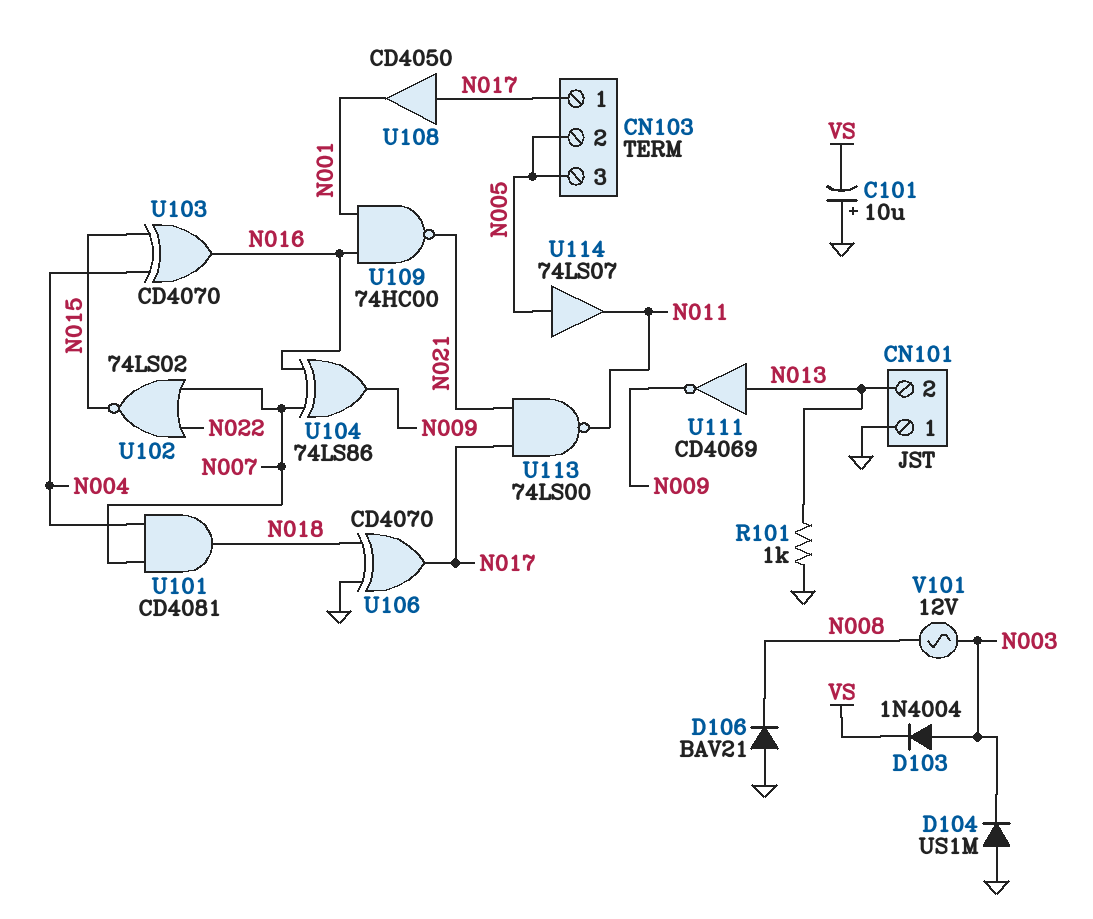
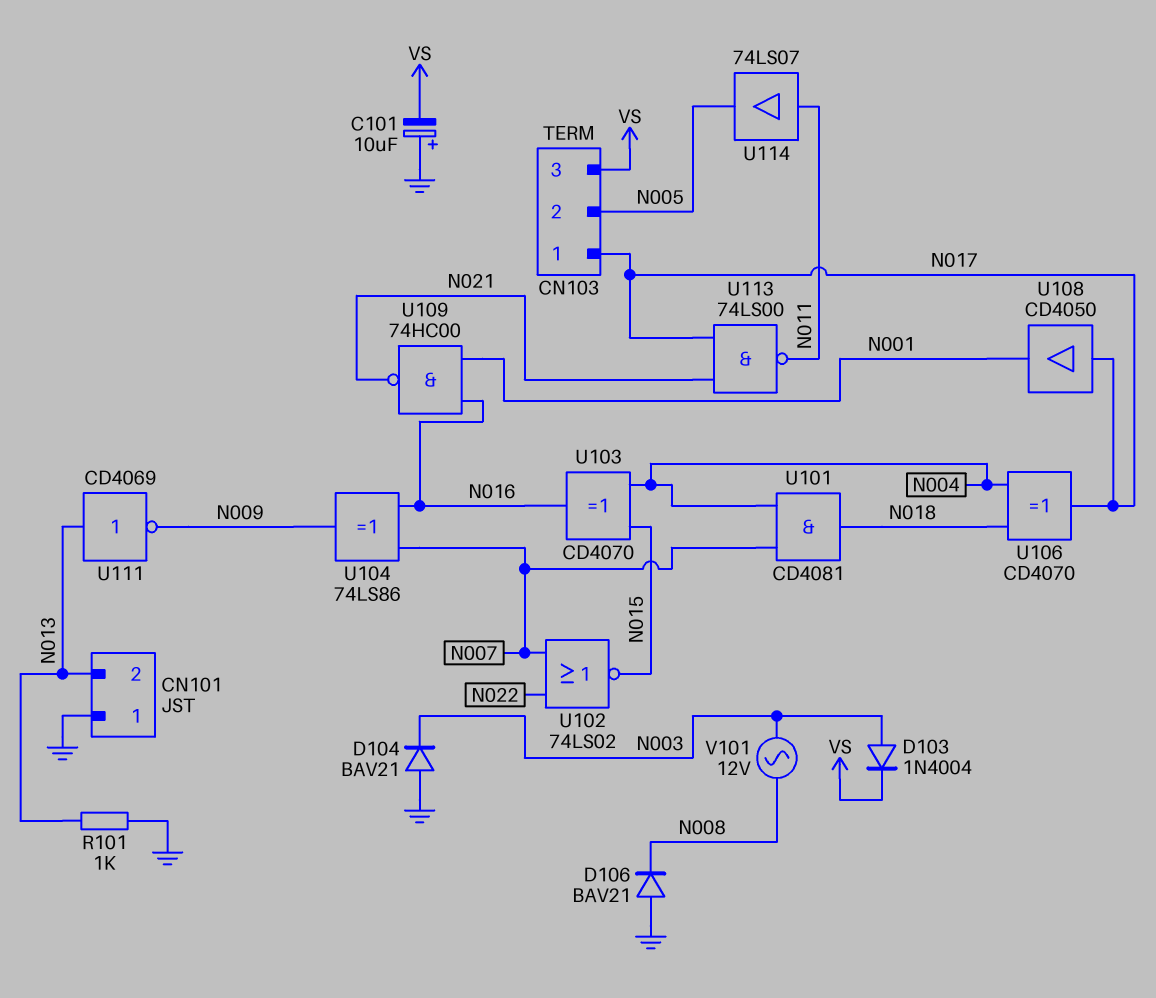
CN103 pin 3: N005 -> VS
D104: diode US1M (A GND, K N003) -> diode BAV21 (A GND, K N003)
U106: XOR CD4070 (in GND, in N018, out N017) -> XOR CD4070 (in N004, in N018, out N017)
U114: buffer 74LS07 (in N005, out N011) -> buffer 74LS07 (in N011, out N005)

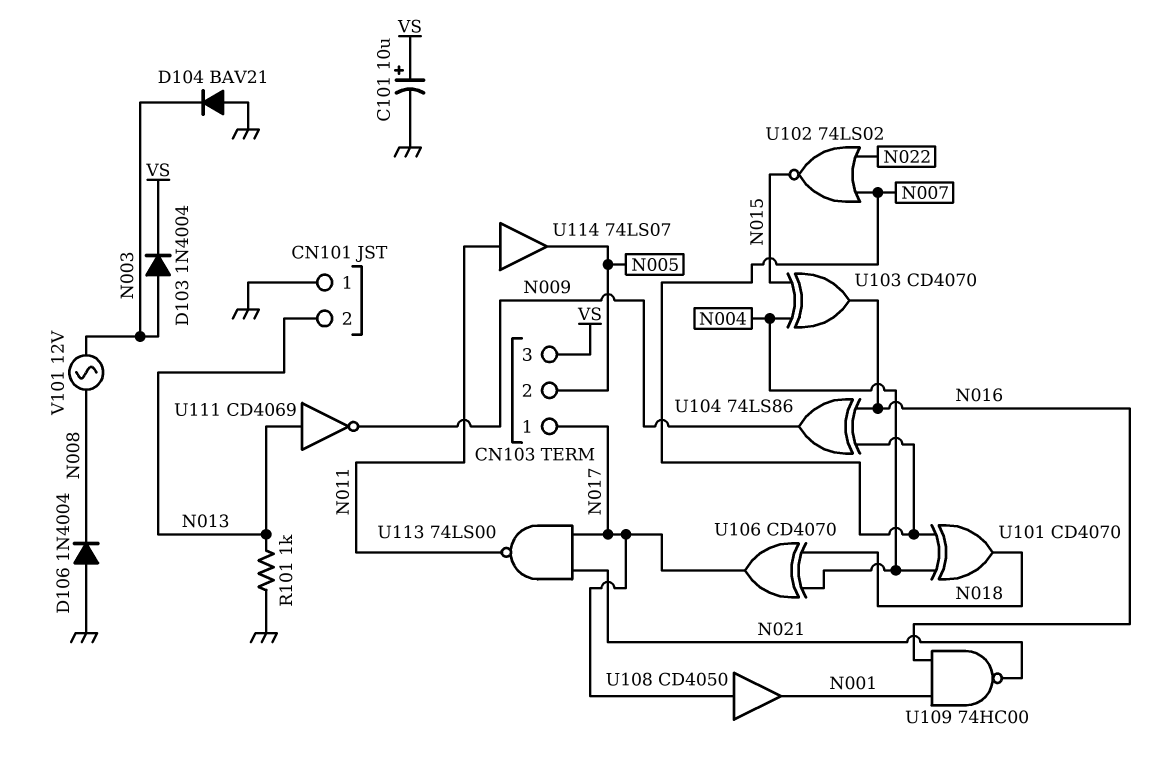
C101: 10uF (plus GND, minus VS) -> 10uF (plus VS, minus GND)
D106: diode BAV21 (A GND, K N008) -> diode 1N4004 (A GND, K N008)
U101: AND CD4081 (in N004, in N007, out N018) -> XOR CD4070 (in N004, in N007, out N018)

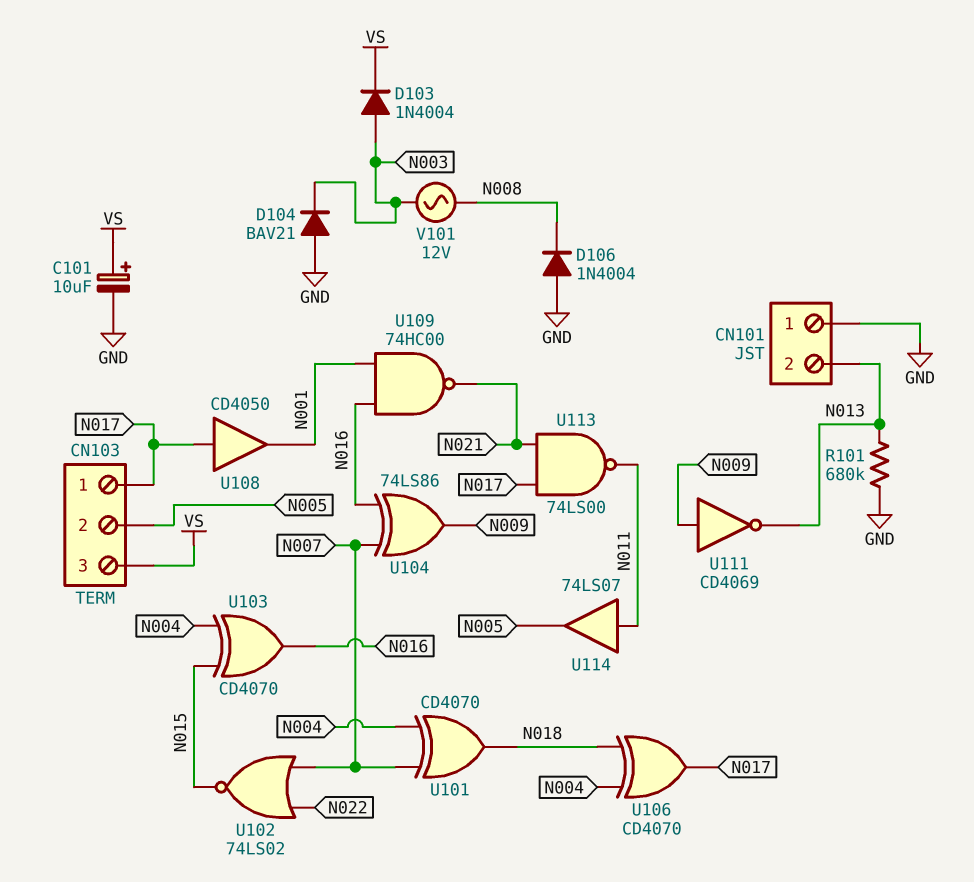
R101: 1k (GND, N013) -> 680k (GND, N013)
U111: NOT CD4069 (in N013, out N009) -> NOT CD4069 (in N009, out N013)

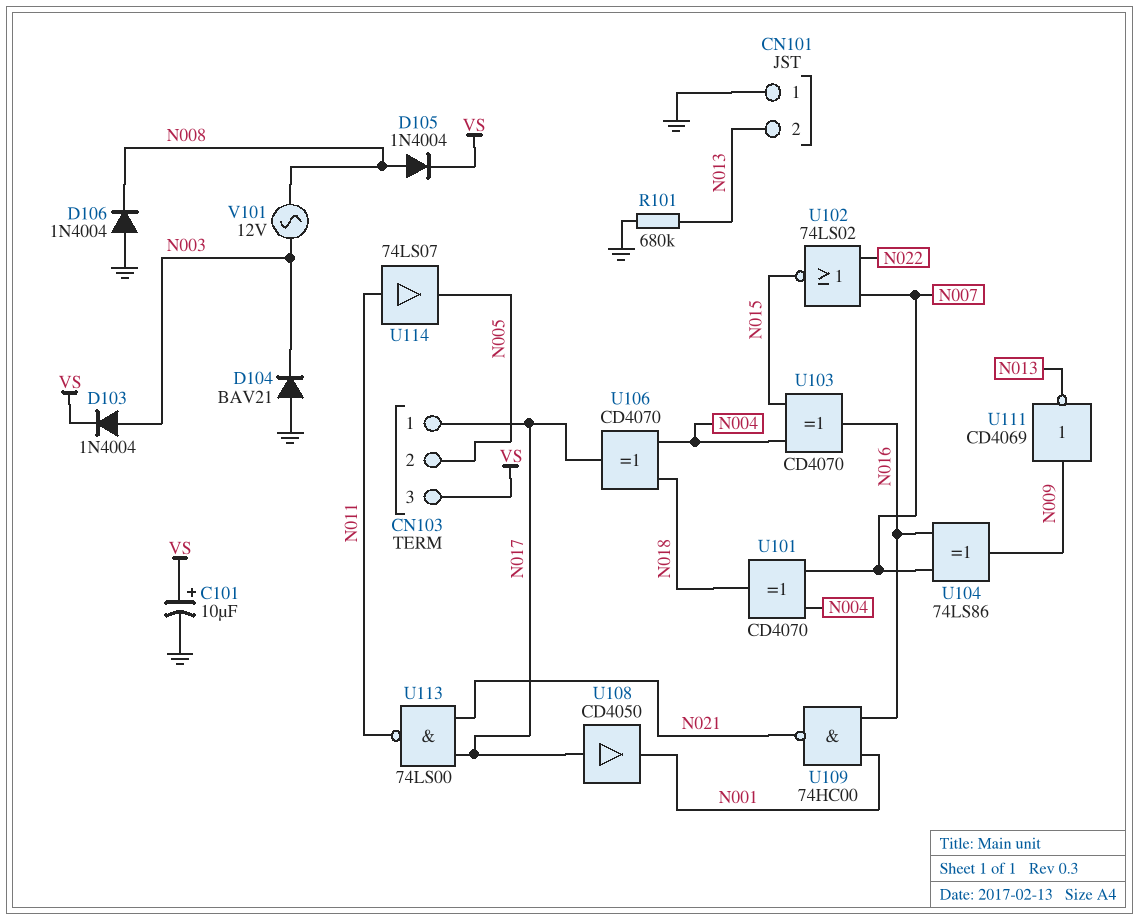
D105: none -> diode 1N4004 (A N008, K VS)

